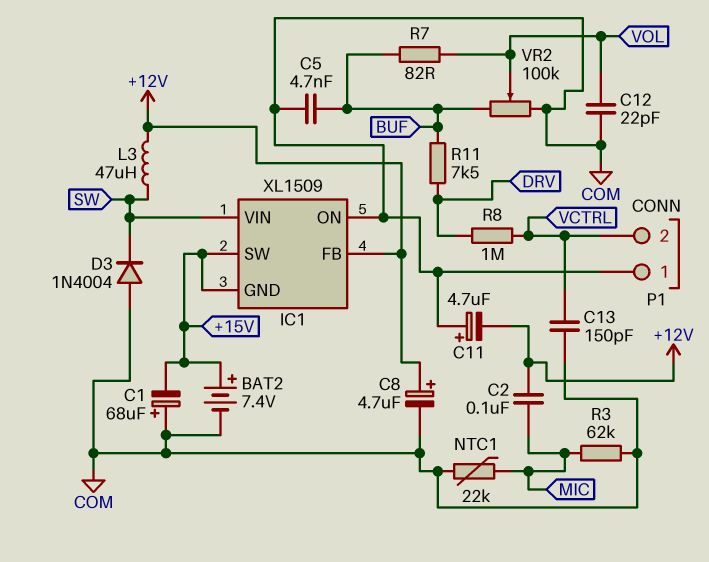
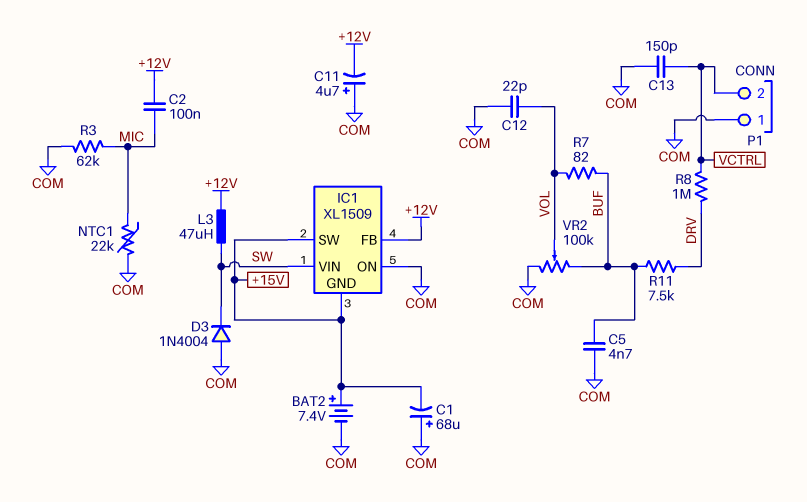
C8: 4.7uF (plus +12V, minus COM) -> none

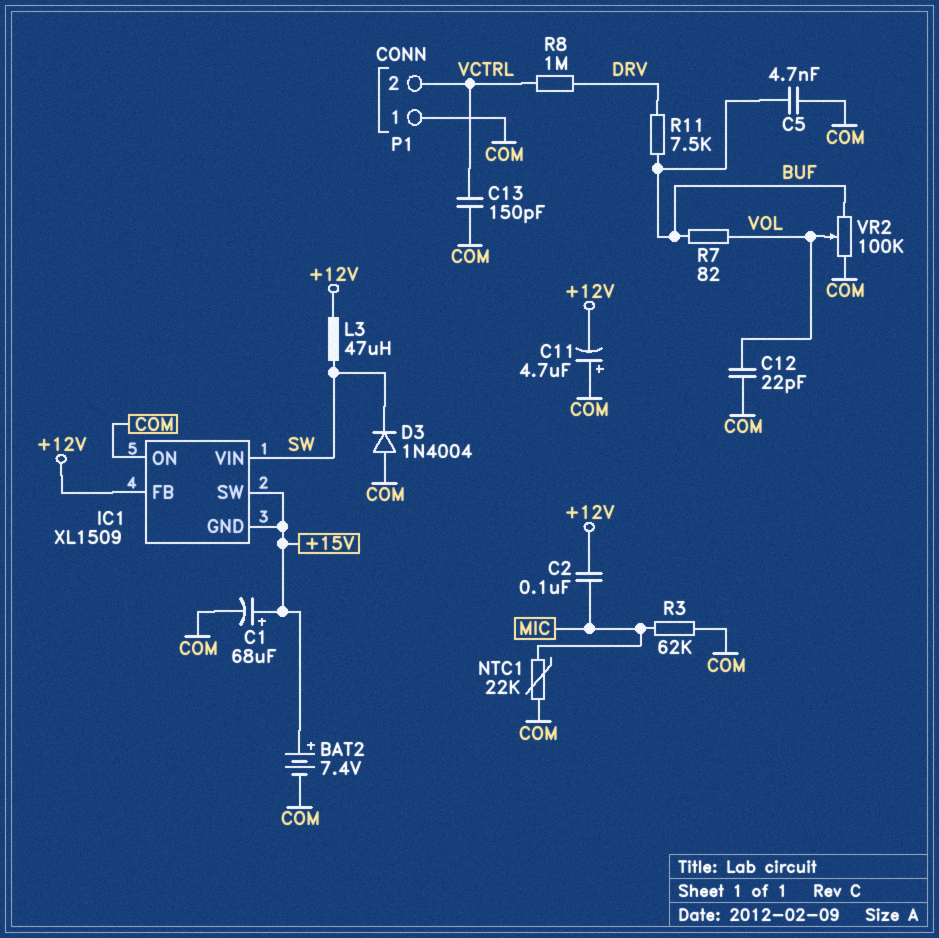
C1: 68uF (plus COM, minus +15V) -> 68uF (plus +15V, minus COM)

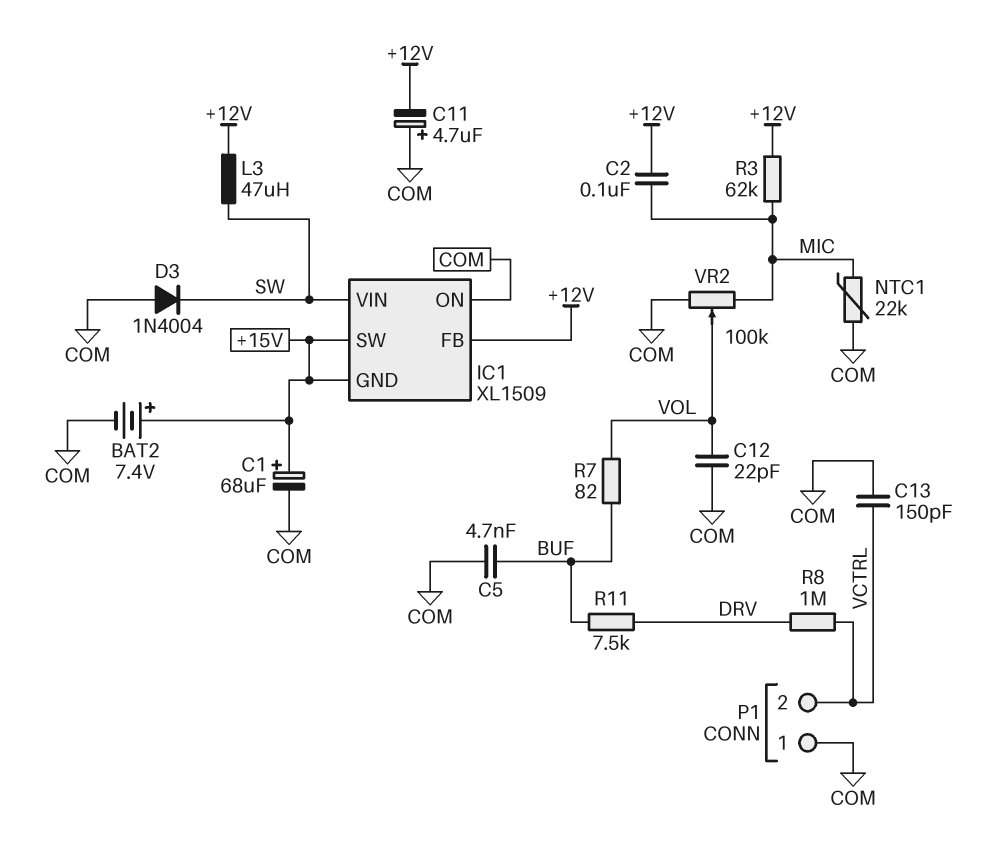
R3: 62k (COM, MIC) -> 62k (+12V, MIC)
VR2: 100k (BUF, COM, wiper VOL) -> 100k (COM, MIC, wiper VOL)

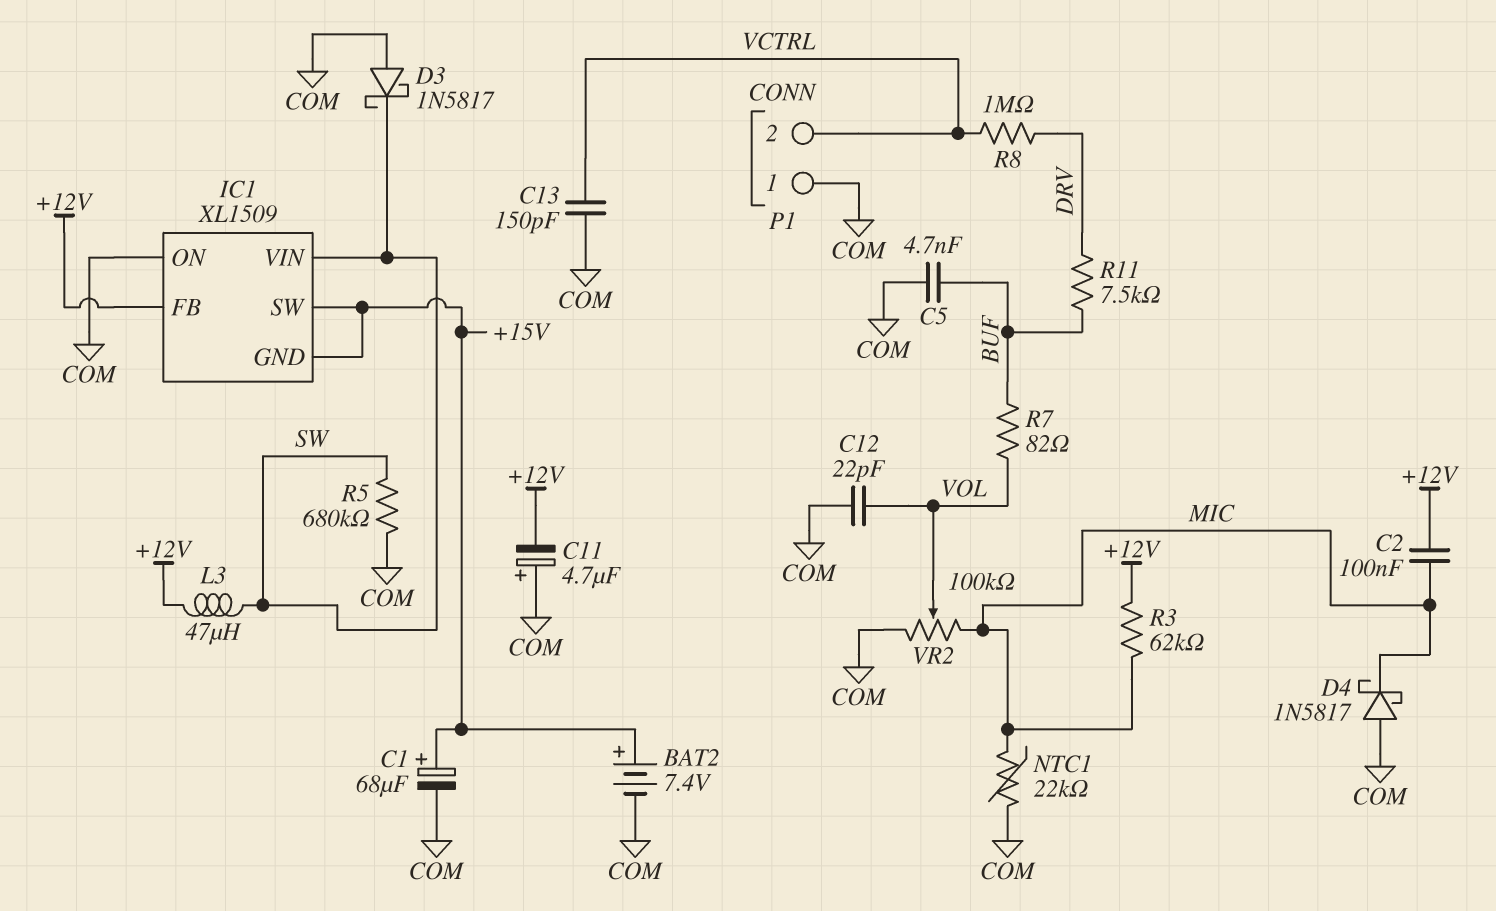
D3: diode 1N4004 (A COM, K SW) -> schottky 1N5817 (A COM, K SW)
D4: none -> schottky 1N5817 (A COM, K MIC)
R5: none -> 680k (COM, SW)

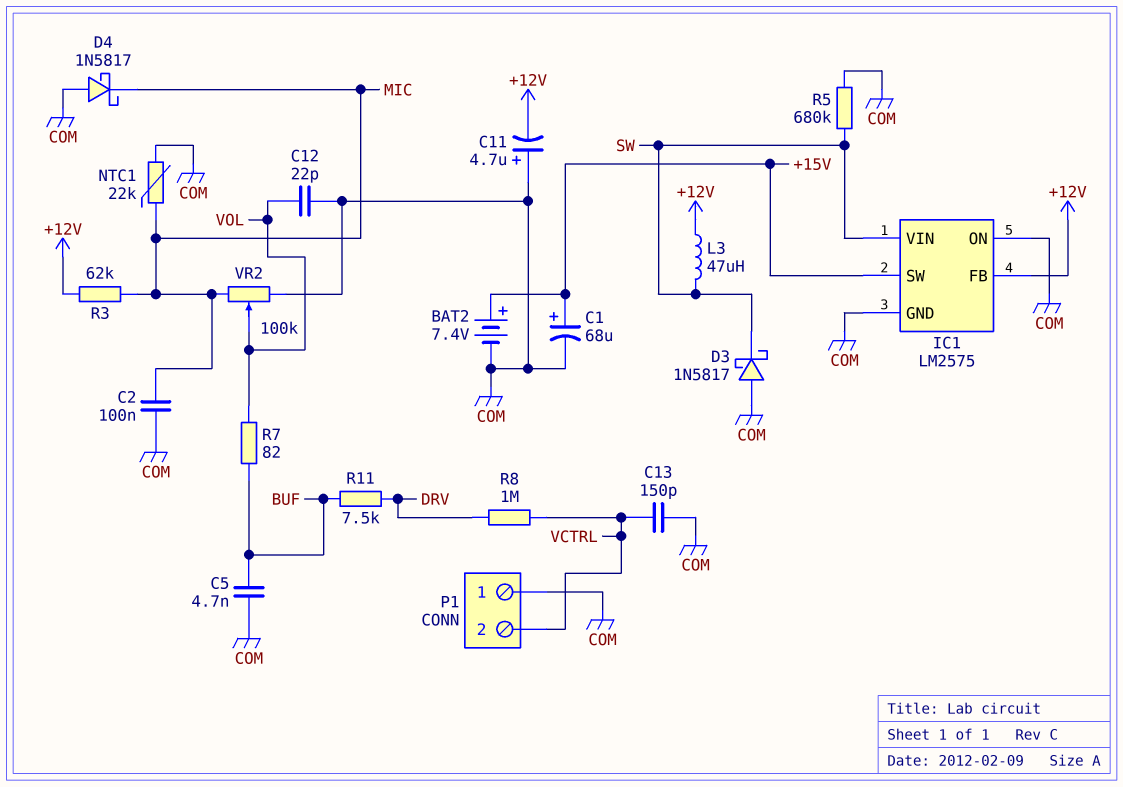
C2: 100nF (+12V, MIC) -> 100nF (COM, MIC)
IC1: XL1509 -> LM2575
IC1 pin GND: +15V -> COM

